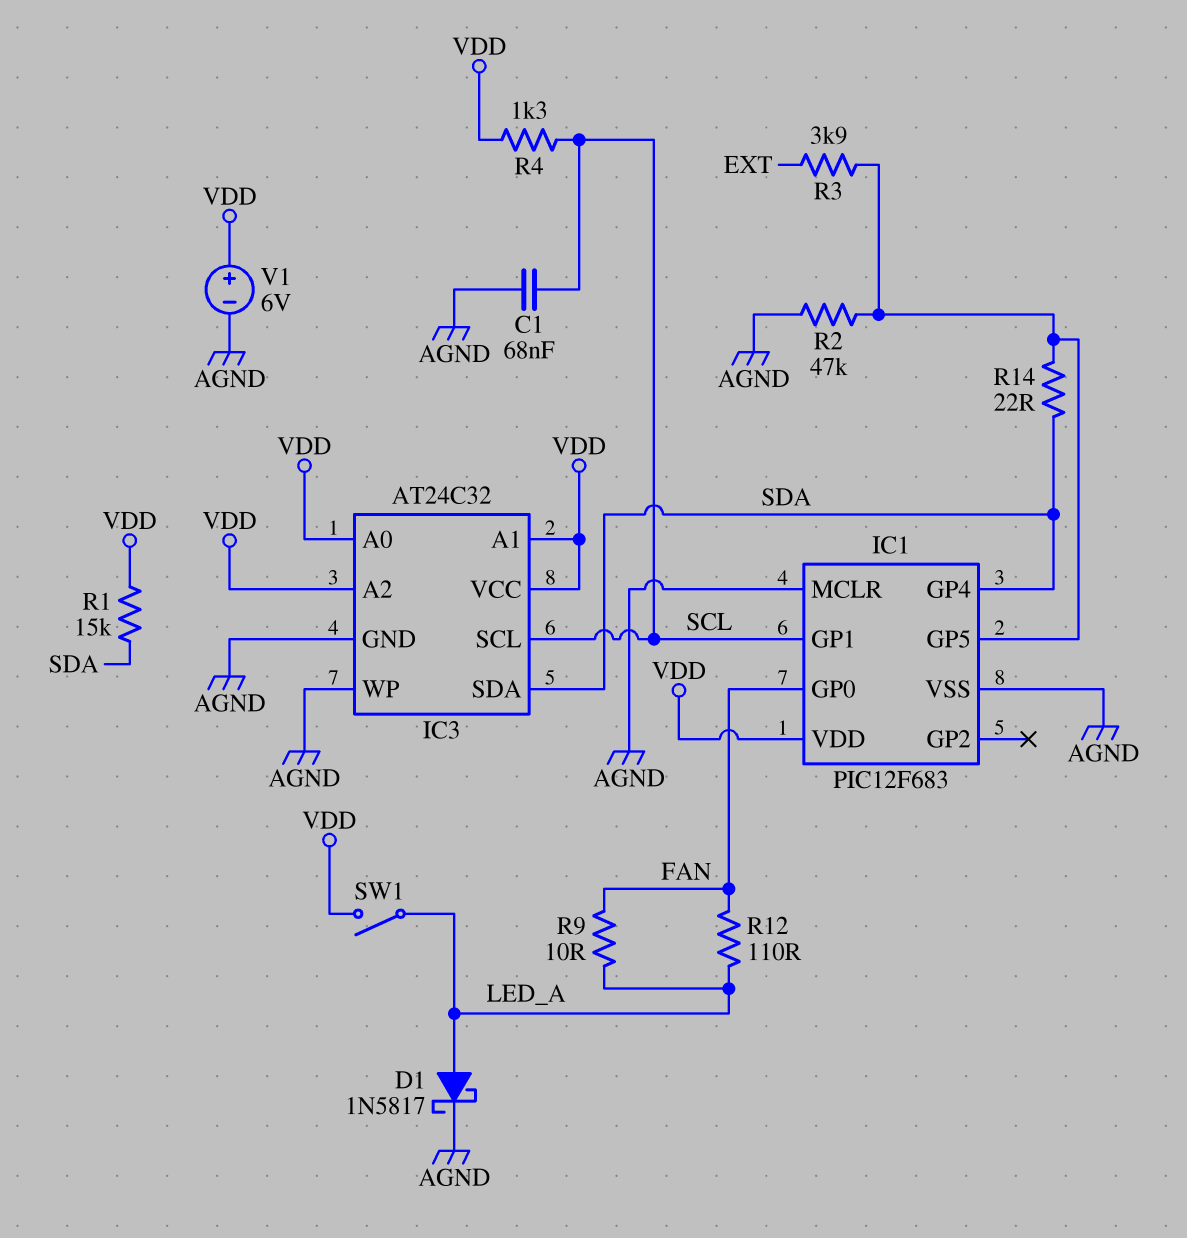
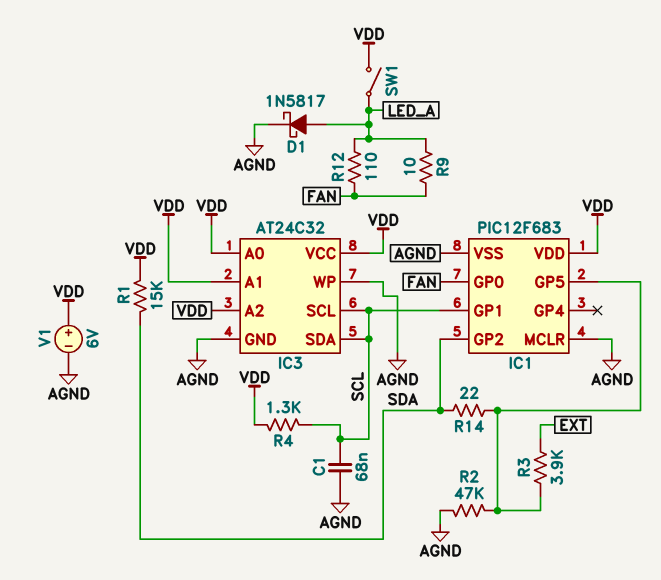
IC1 pin GP2: none -> SDA
IC1 pin GP4: SDA -> none
IC3 pin SDA: SDA -> SCL

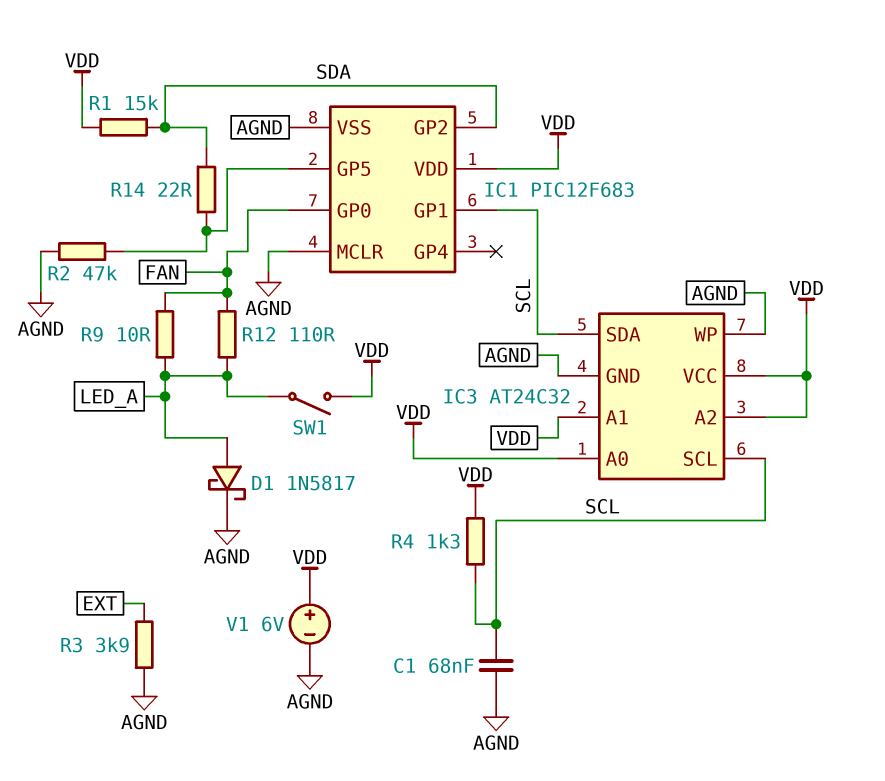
R3: 3.9k (EXT, IC1/GP5) -> 3.9k (AGND, EXT)

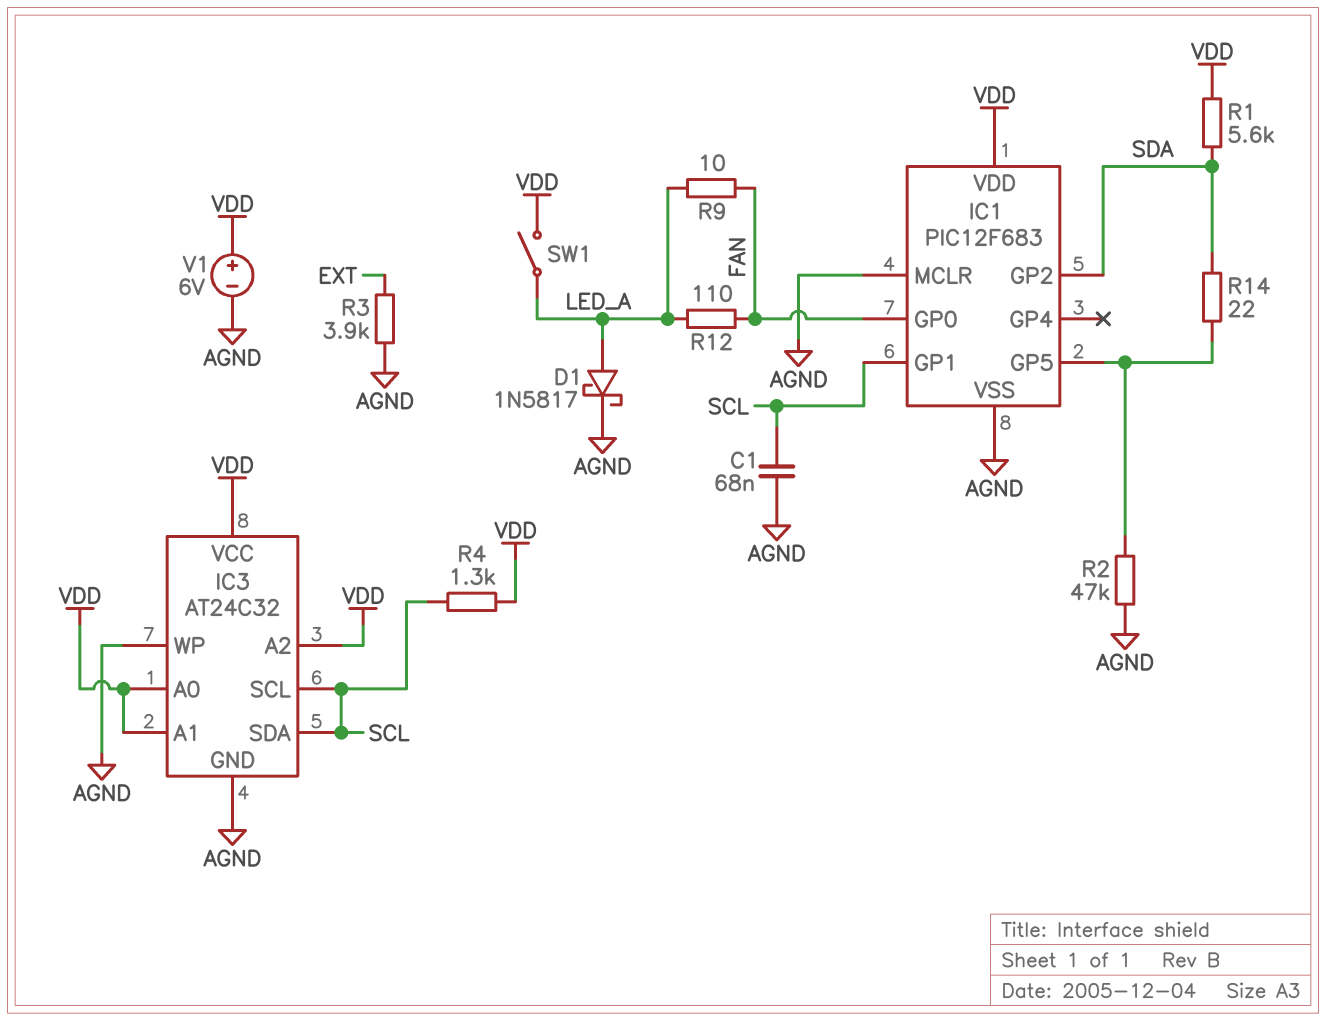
R1: 15k (SDA, VDD) -> 5.6k (SDA, VDD)

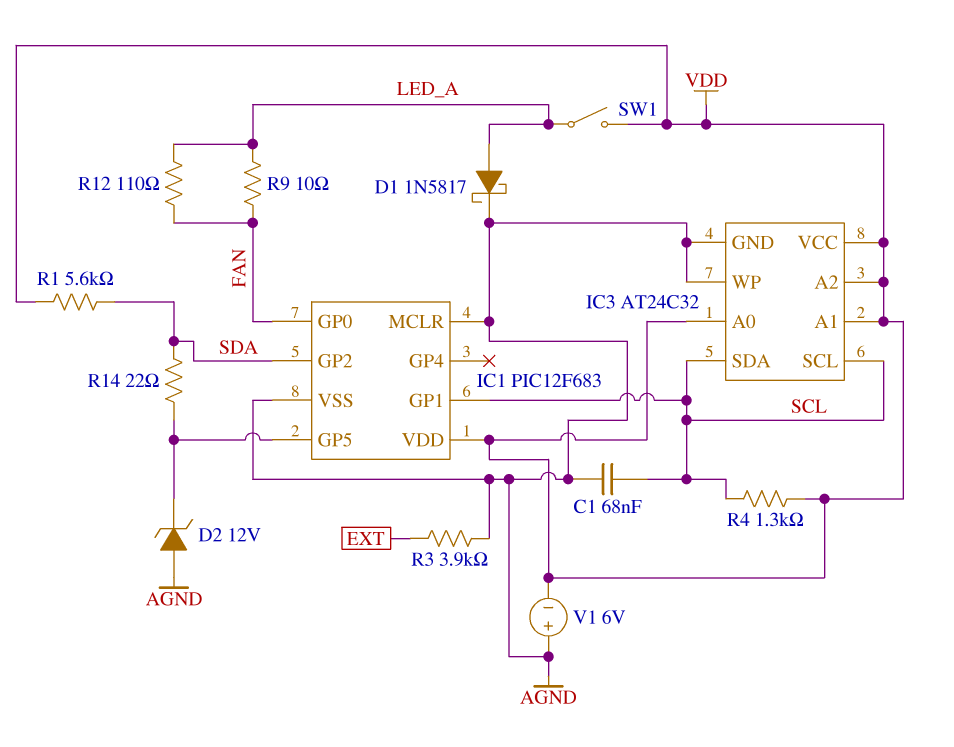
D2: none -> zener 12V (A AGND, K IC1/GP5)
R2: 47k (AGND, IC1/GP5) -> none
V1: 6V (plus VDD, minus AGND) -> 6V (plus AGND, minus VDD)

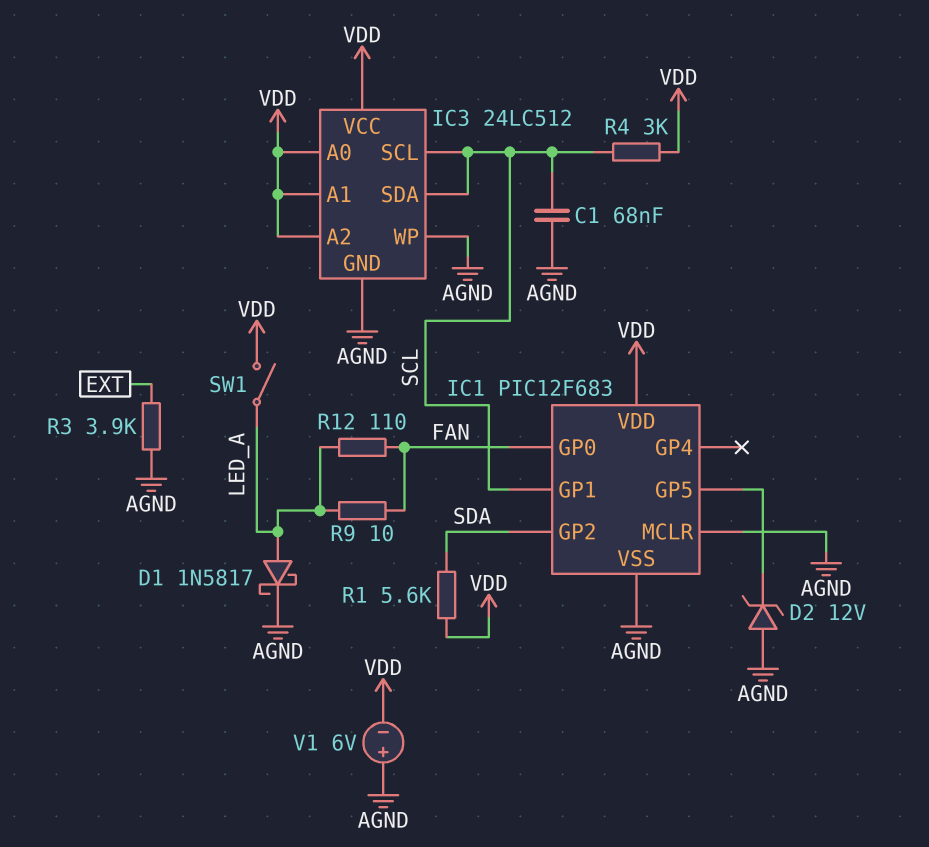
IC3: AT24C32 -> 24LC512
R4: 1.3k (SCL, VDD) -> 3k (SCL, VDD)
R14: 22 (IC1/GP5, SDA) -> none

